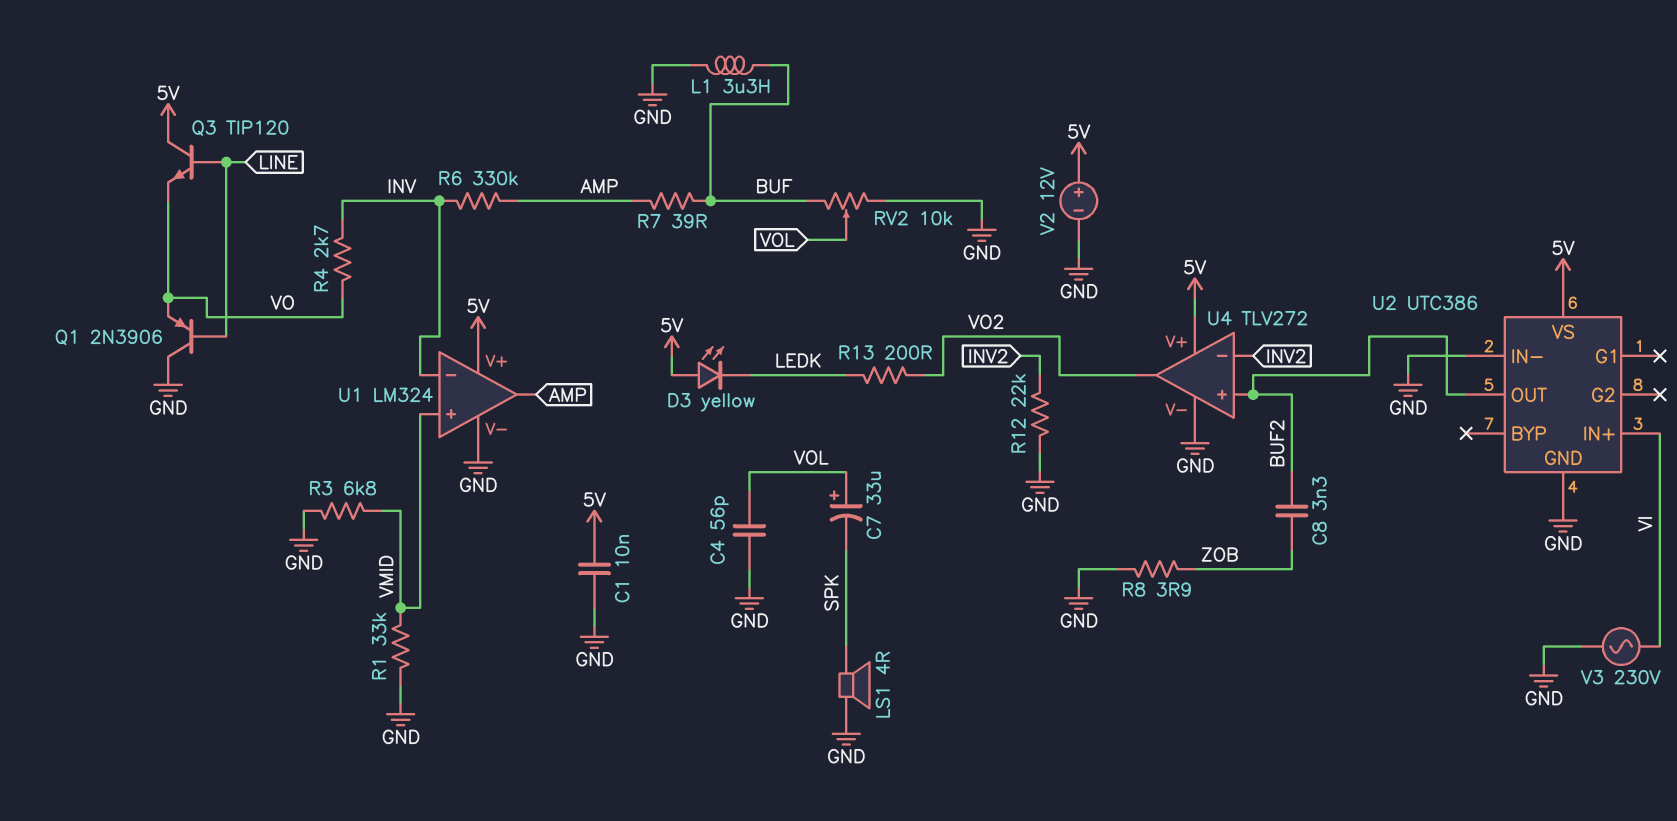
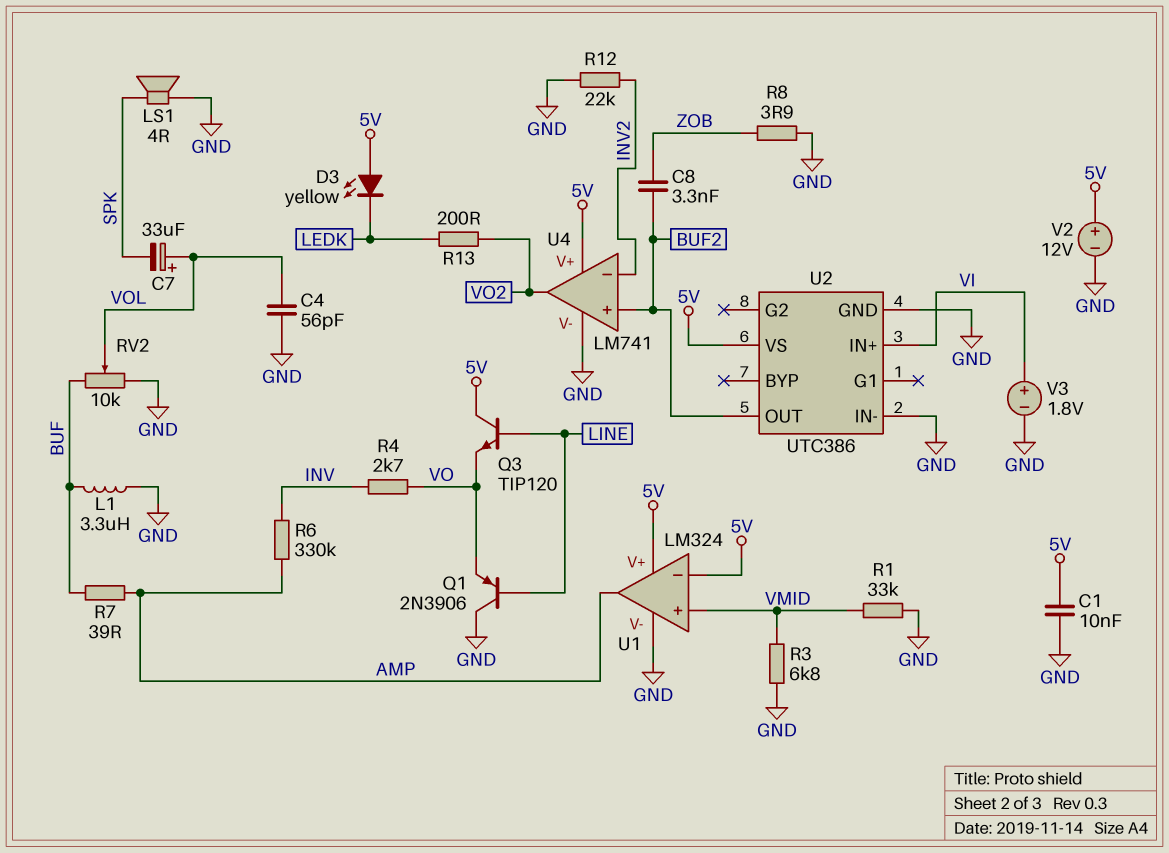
U1 pin in-: INV -> 5V
U4: TLV272 -> LM741
V3: AC 230V (GND, VI) -> 1.8V (plus VI, minus GND)

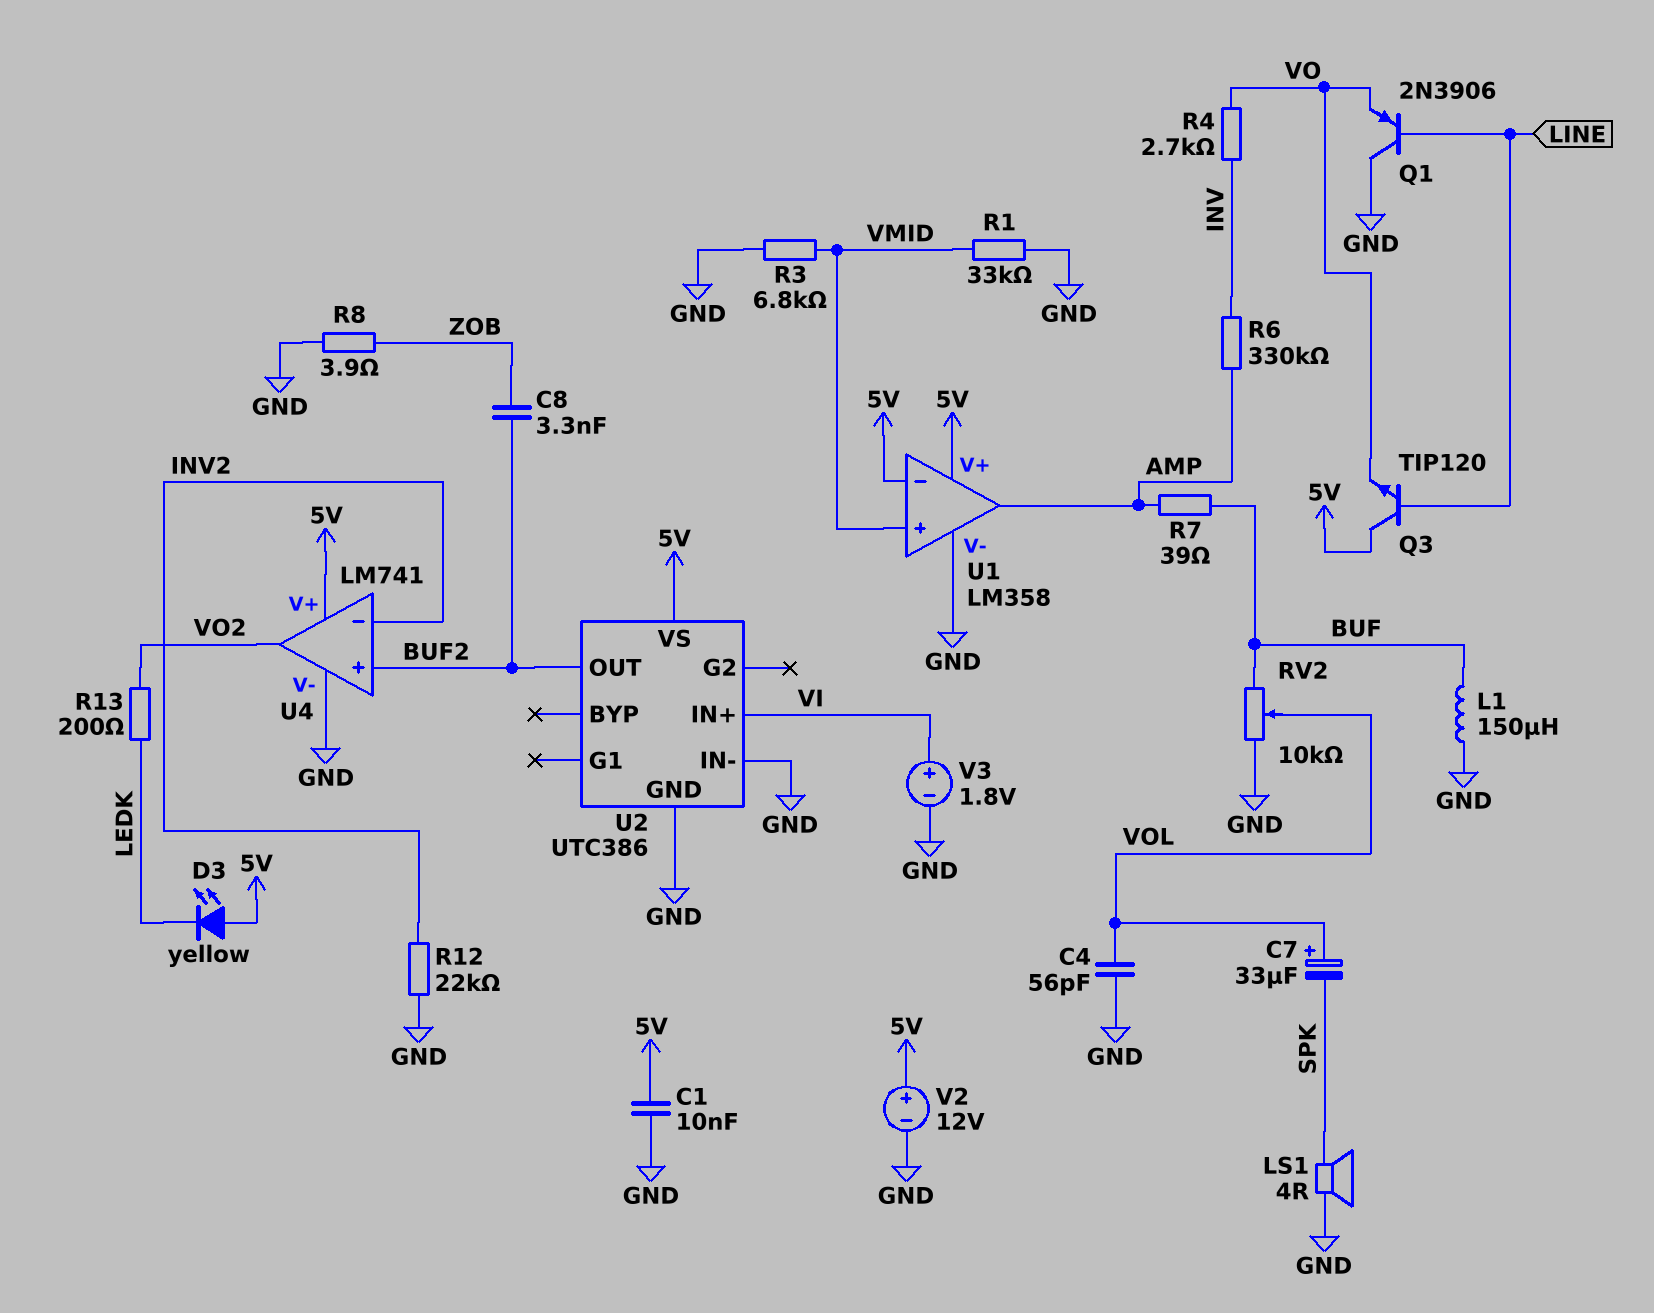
L1: 3.3uH (BUF, GND) -> 150uH (BUF, GND)
U1: LM324 -> LM358

